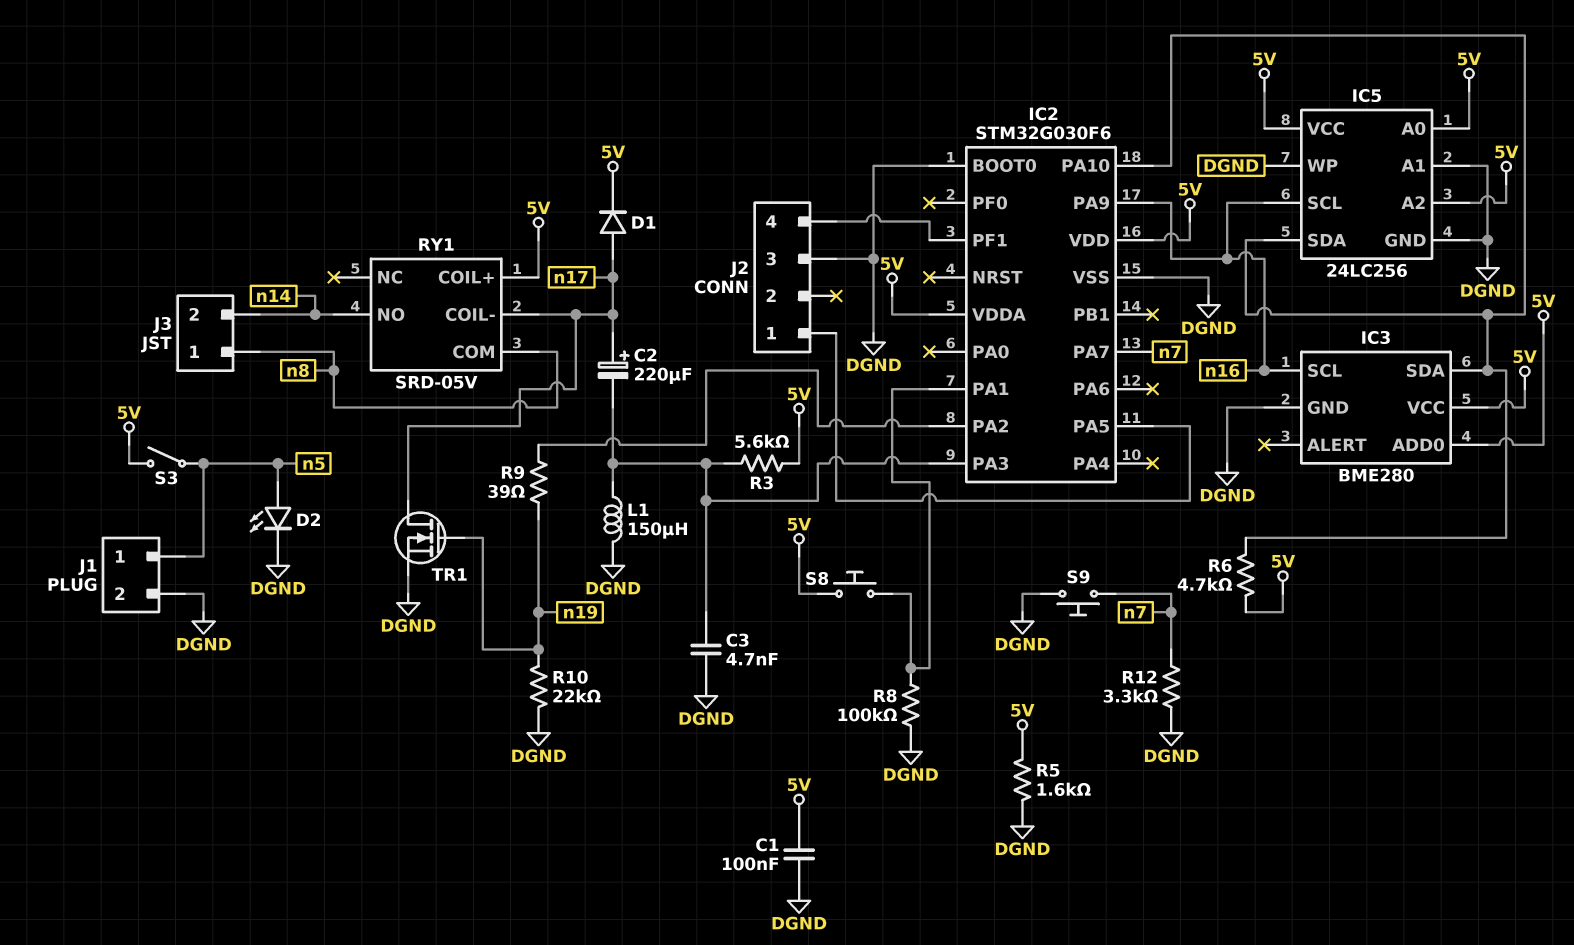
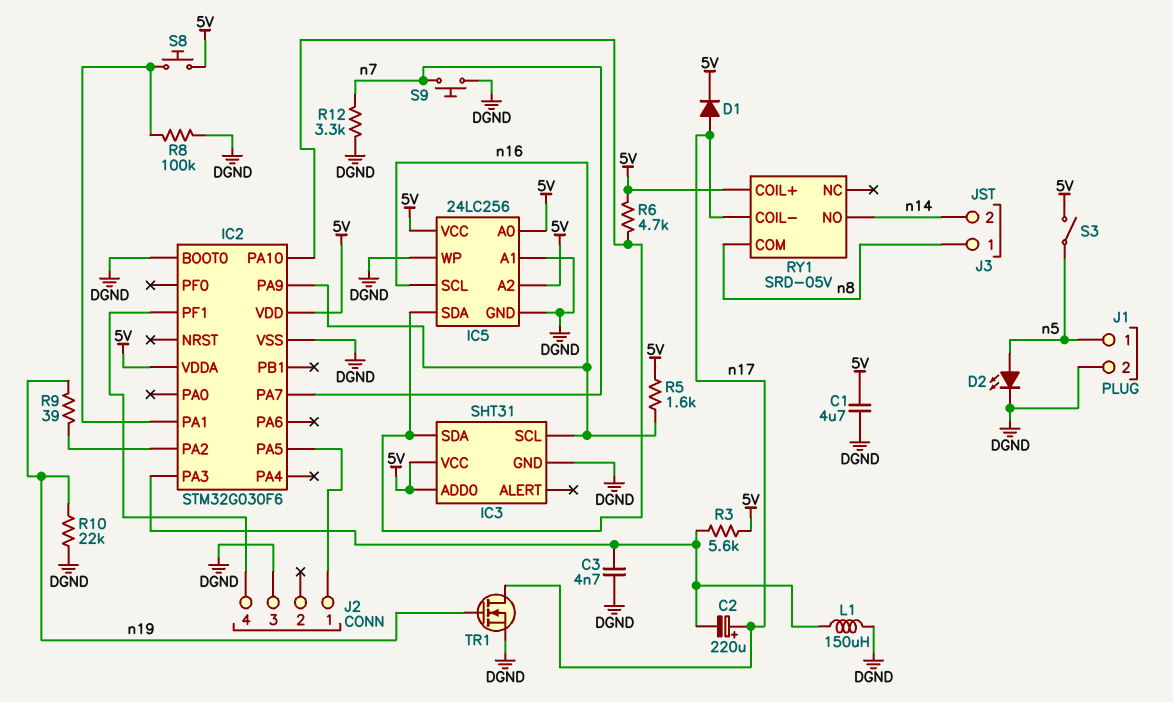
C1: 100nF (5V, DGND) -> 4.7uF (5V, DGND)
IC3: BME280 -> SHT31
R5: 1.6k (5V, DGND) -> 1.6k (5V, n16)

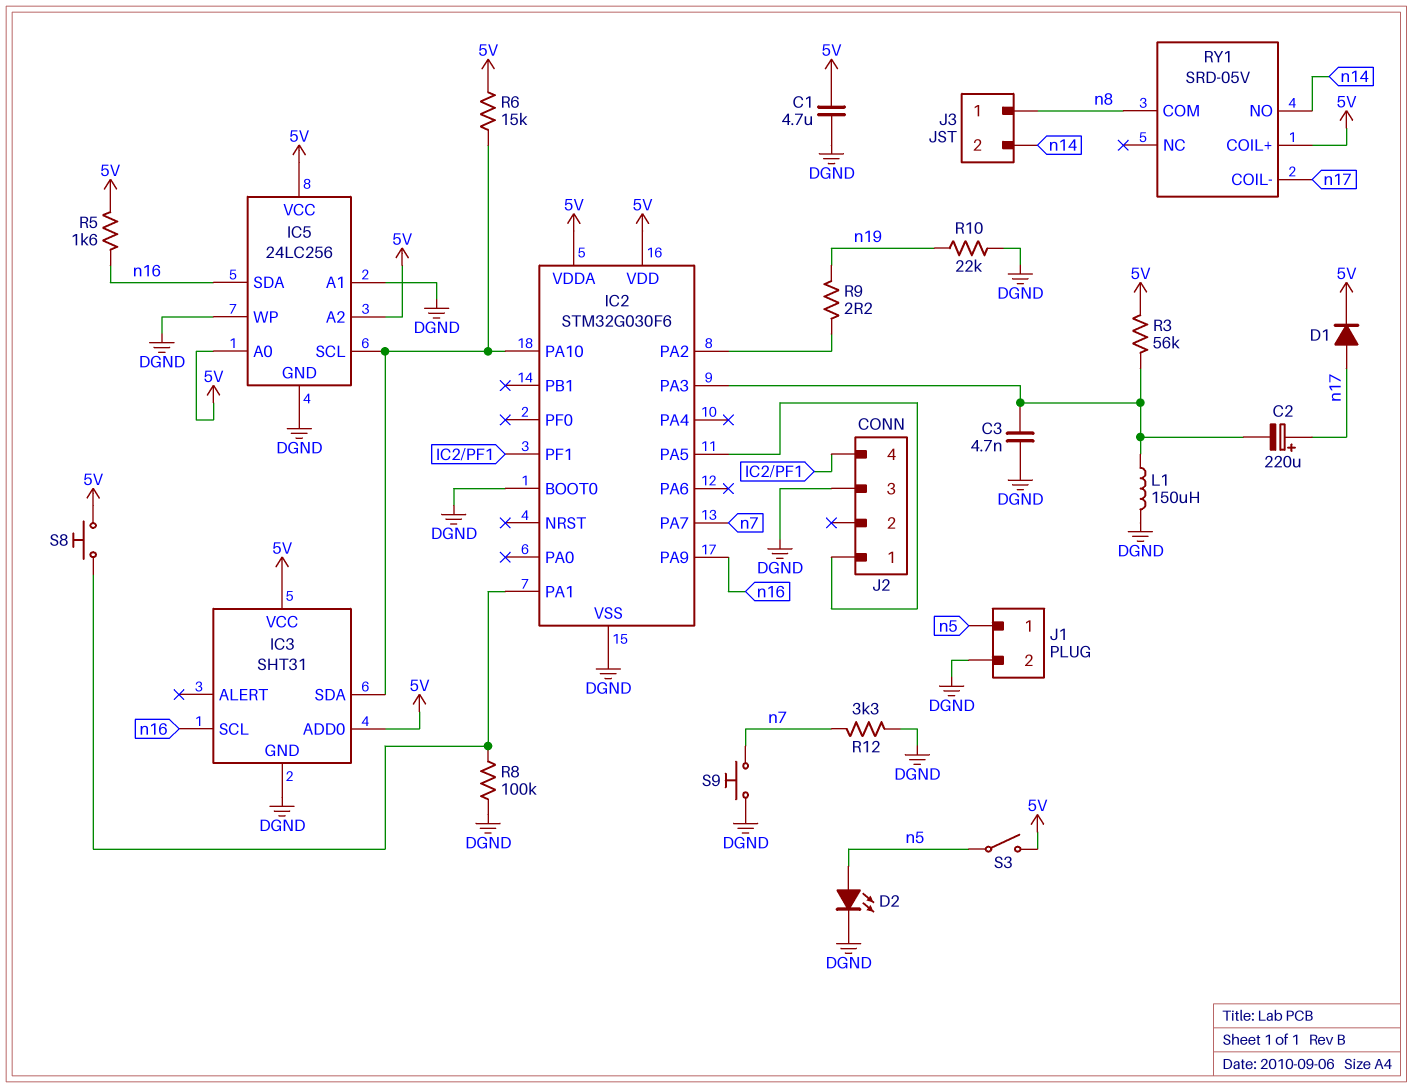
IC5 pin SCL: n16 -> IC2/PA10
IC5 pin SDA: IC2/PA10 -> n16
R3: 5.6k (5V, IC2/PA3) -> 56k (5V, IC2/PA3)
R6: 4.7k (5V, IC2/PA10) -> 15k (5V, IC2/PA10)
R9: 39 (IC2/PA2, n19) -> 2.2 (IC2/PA2, n19)
TR1: NMOS (G n19, D n17, S DGND) -> none

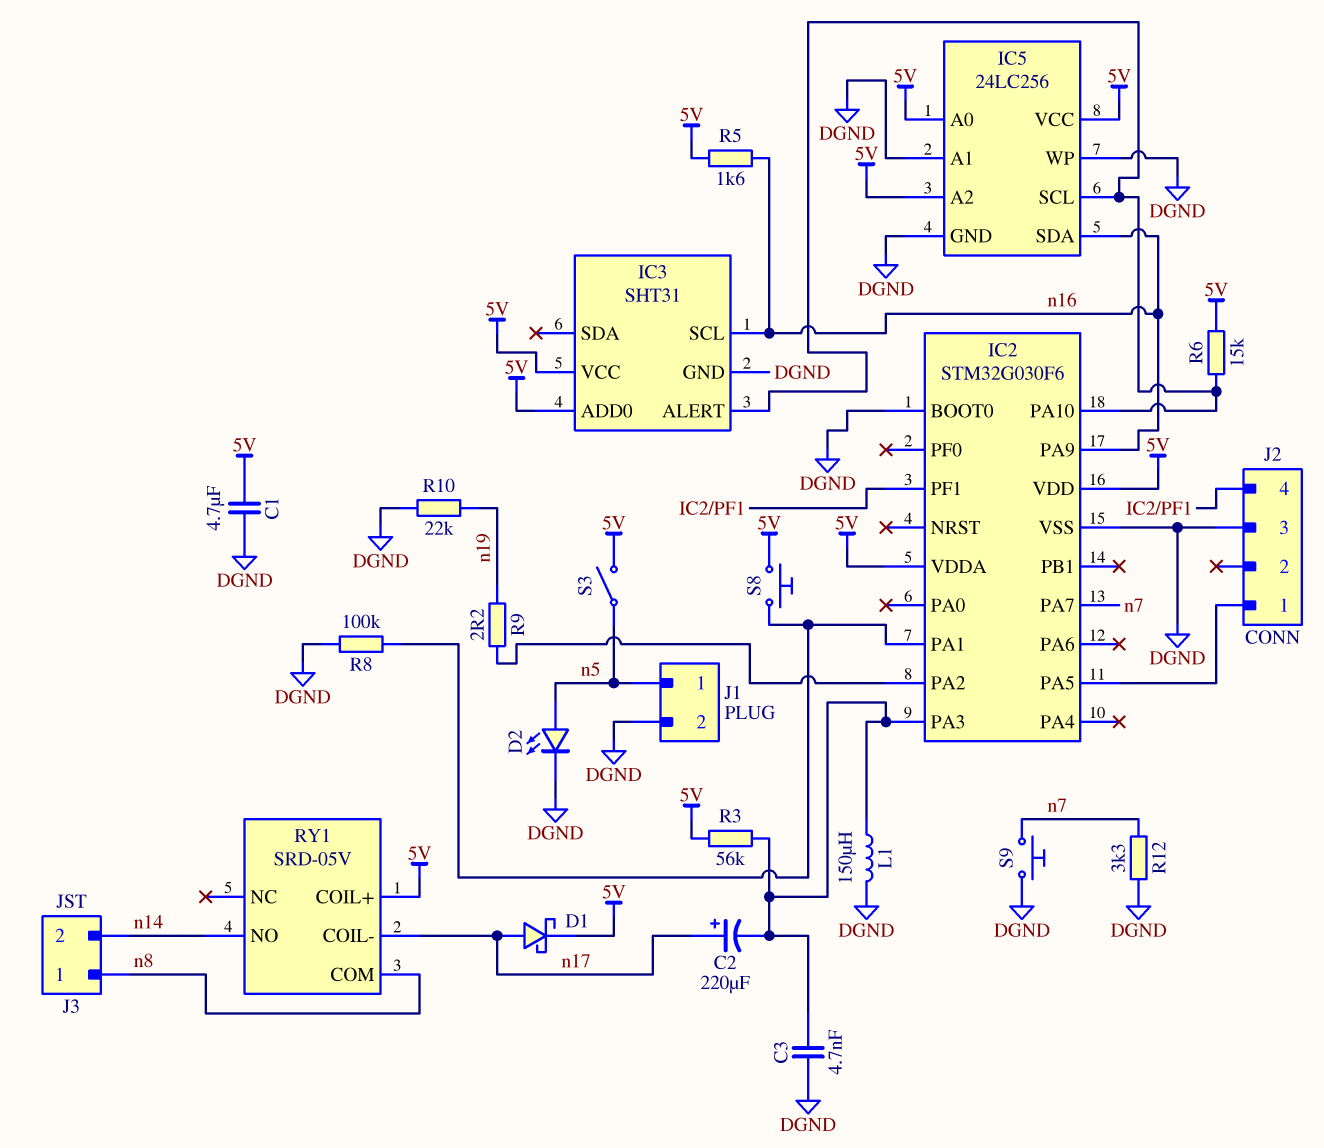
D1: diode (A n17, K 5V) -> schottky (A n17, K 5V)
IC3 pin ALERT: none -> IC2/PA10
IC3 pin SDA: IC2/PA10 -> none

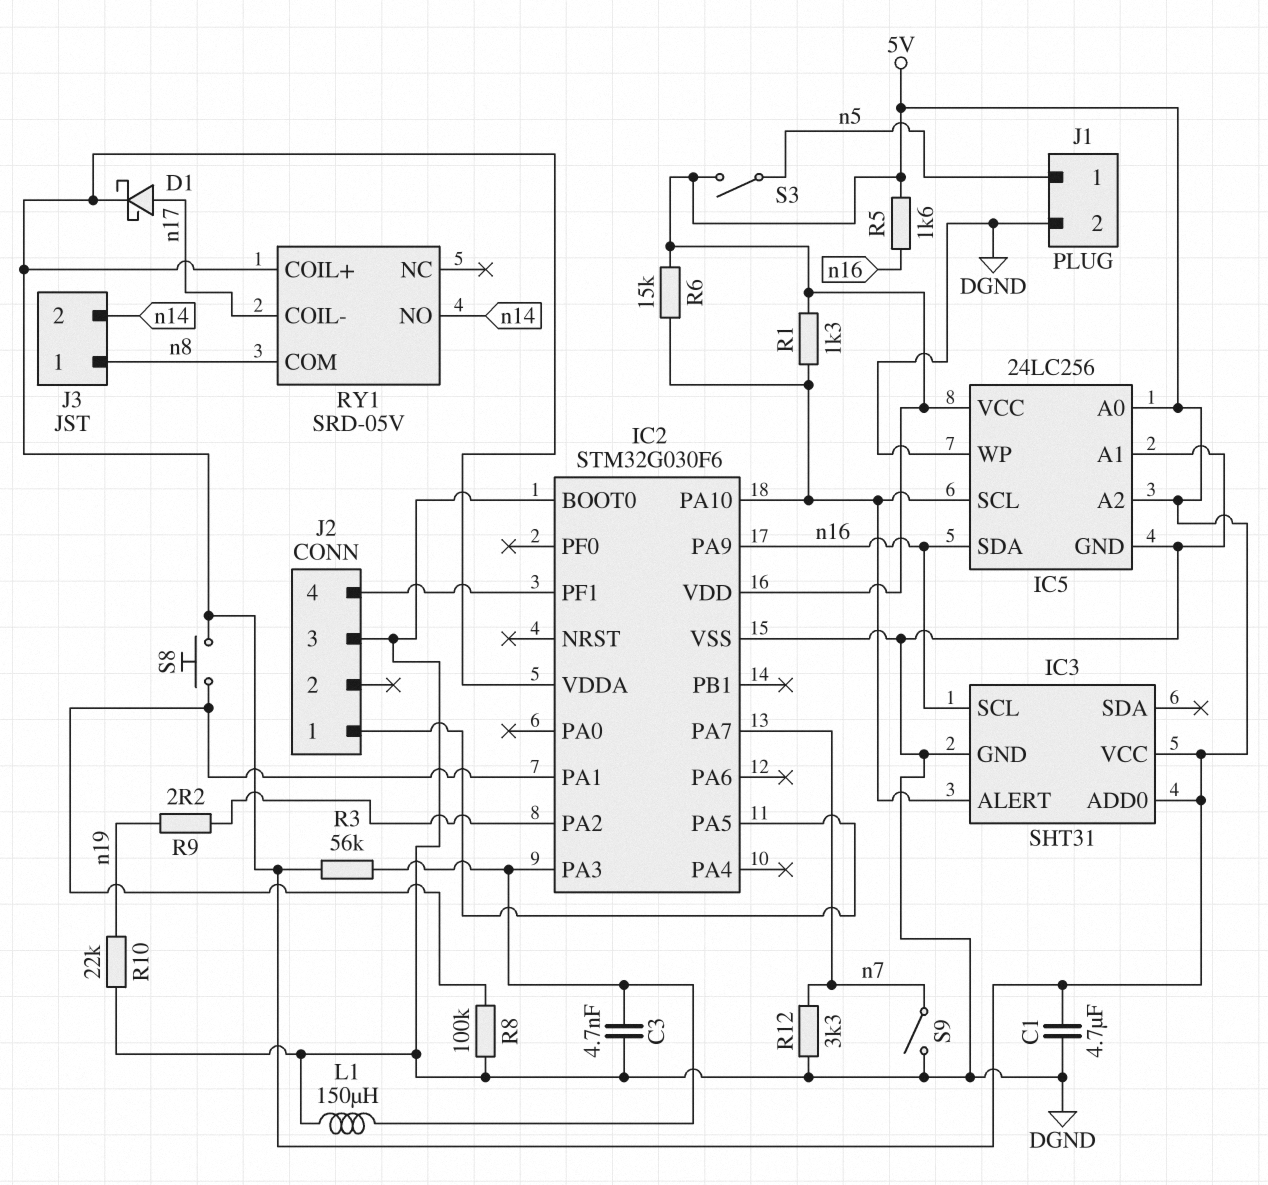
C2: 220uF (plus n17, minus IC2/PA3) -> none
D2: LED (A n5, K DGND) -> none
R1: none -> 1.3k (5V, IC2/PA10)
S9: button (DGND, n7) -> switch (DGND, n7)

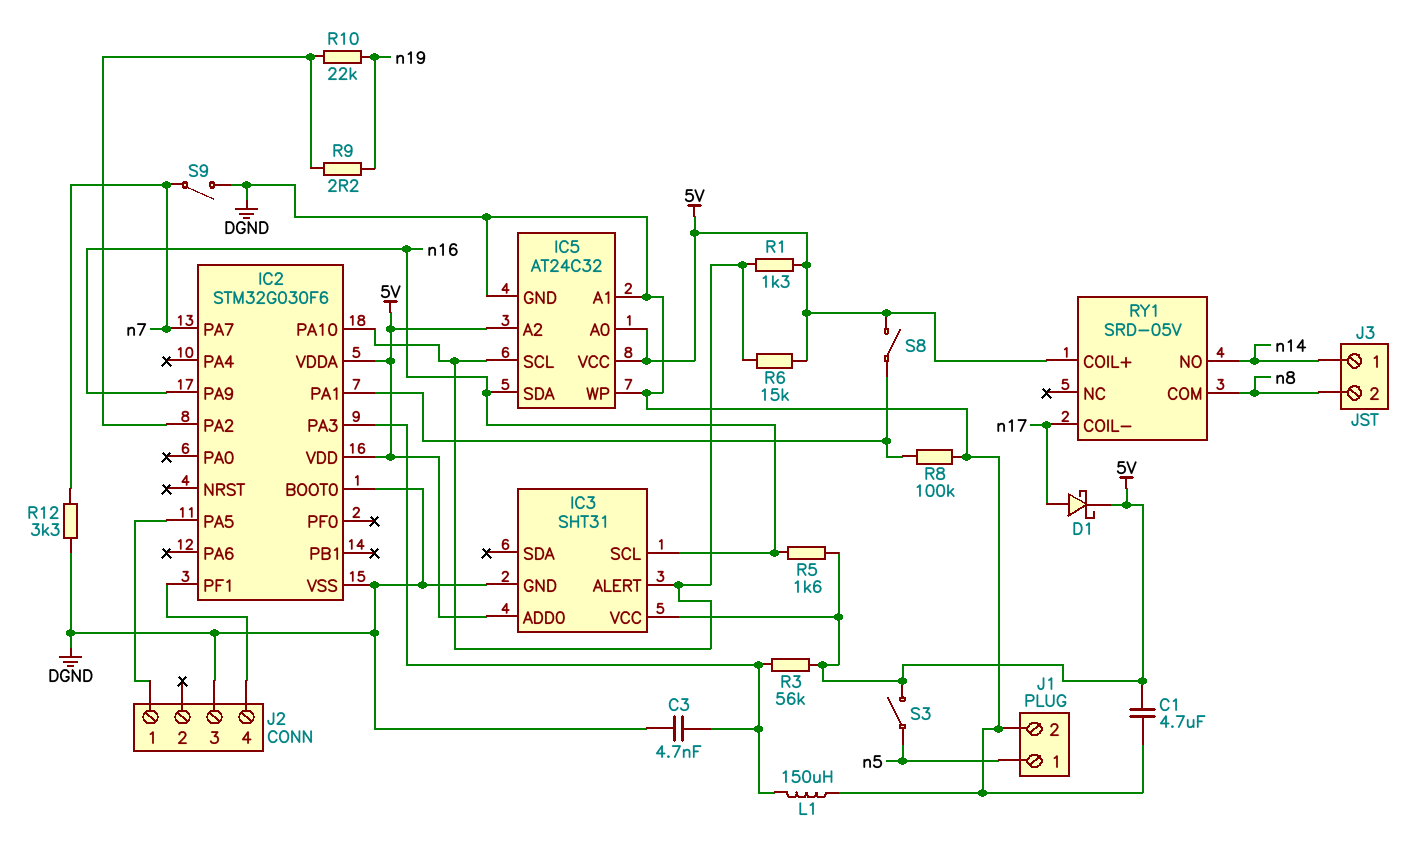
IC5: 24LC256 -> AT24C32
J3 pin 1: n8 -> n14
J3 pin 2: n14 -> n8
R10: 22k (DGND, n19) -> 22k (IC2/PA2, n19)
S8: button (5V, IC2/PA1) -> switch (5V, IC2/PA1)

